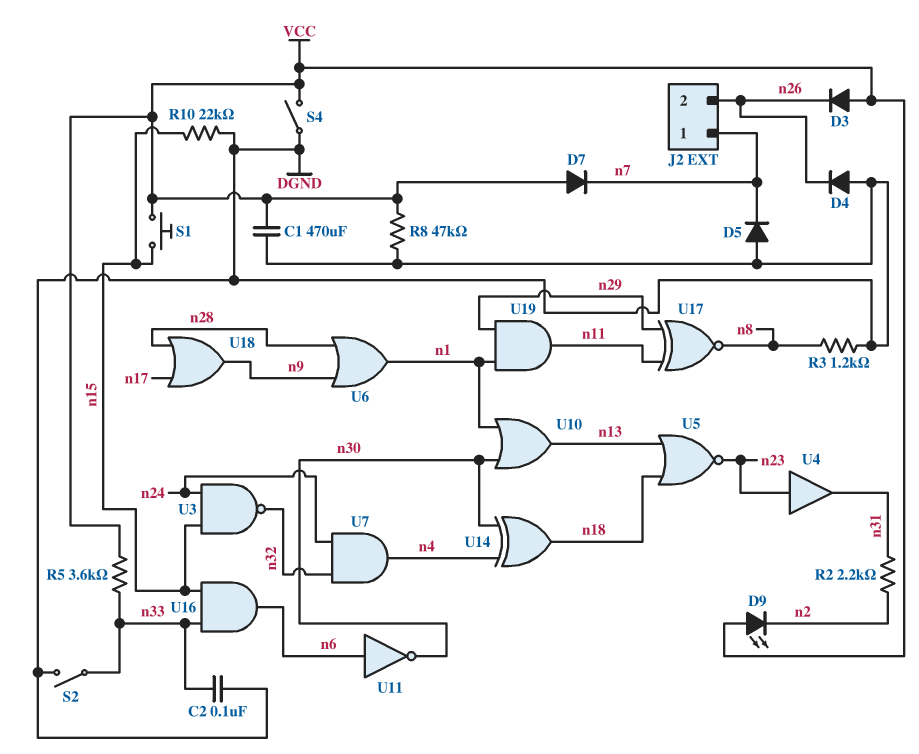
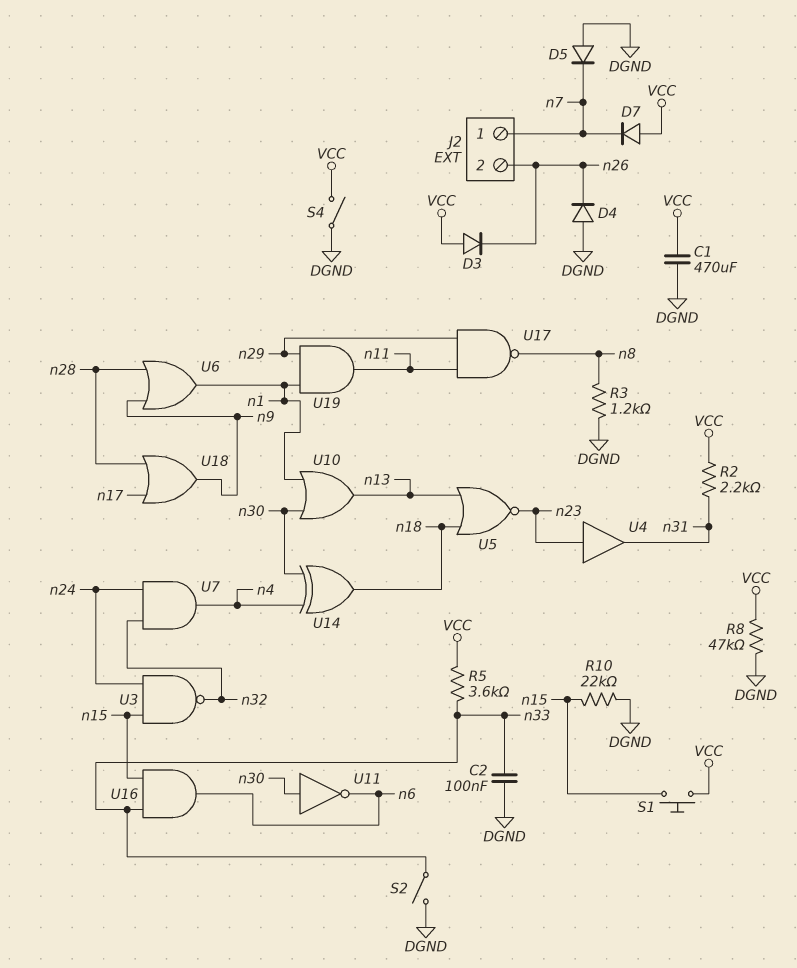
D9: LED (A VCC, K n2) -> none
R2: 2.2k (n2, n31) -> 2.2k (VCC, n31)
U11: NOT (in n6, out n30) -> NOT (in n30, out n6)
U17: XNOR (in n11, in n29, out n8) -> NAND (in n11, in n29, out n8)

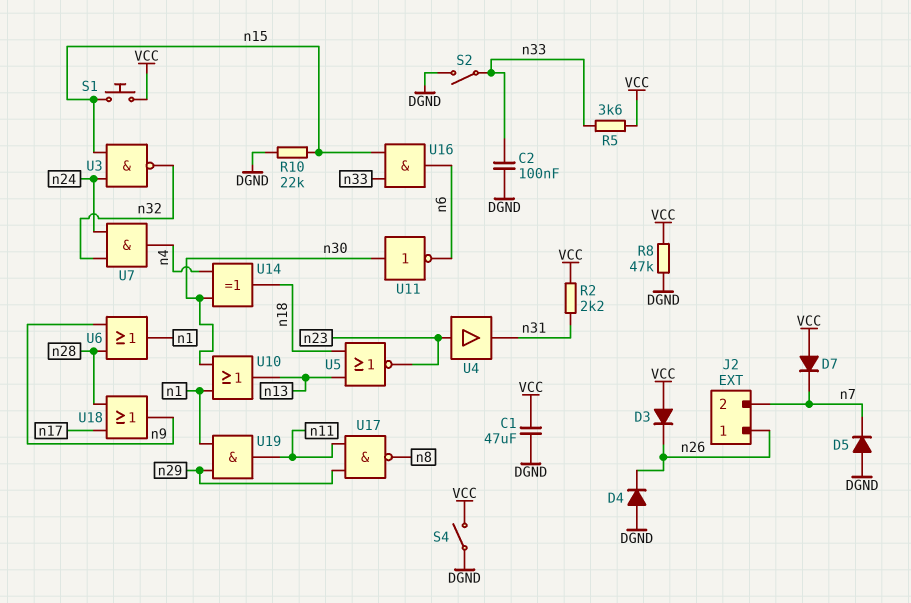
C1: 470uF (DGND, VCC) -> 47uF (DGND, VCC)
J2 pin 1: n7 -> n26
J2 pin 2: n26 -> n7
R3: 1.2k (DGND, n8) -> none

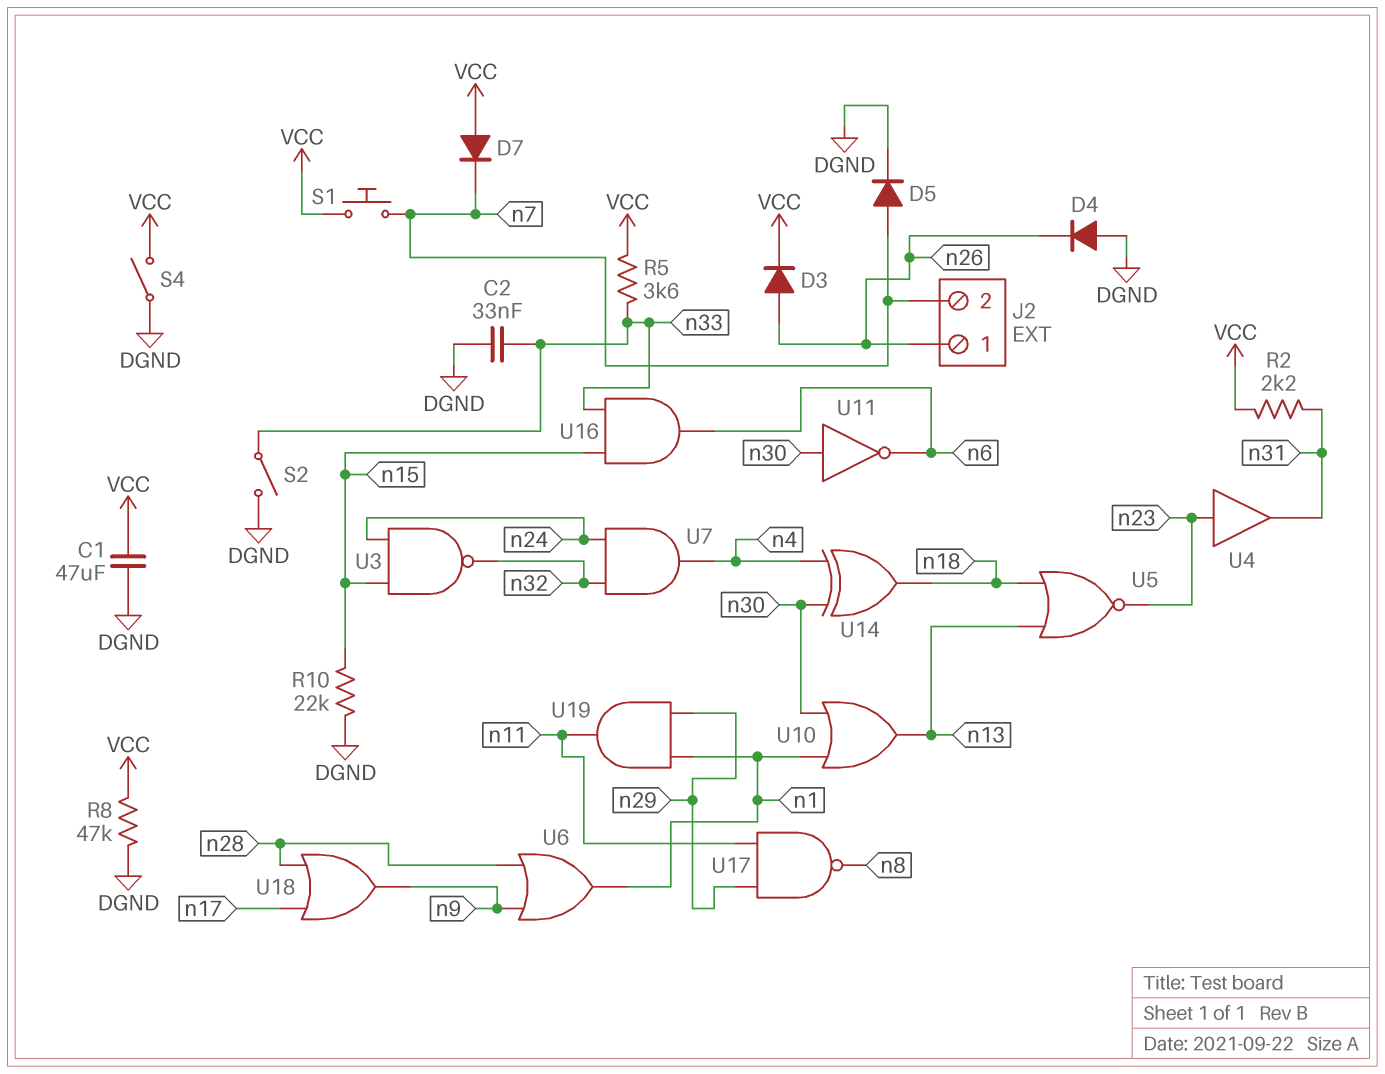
C2: 100nF (DGND, n33) -> 33nF (DGND, n33)
D3: diode (A VCC, K n26) -> diode (A n26, K VCC)
D5: diode (A DGND, K n7) -> diode (A n7, K DGND)
S1: button (VCC, n15) -> button (VCC, n7)

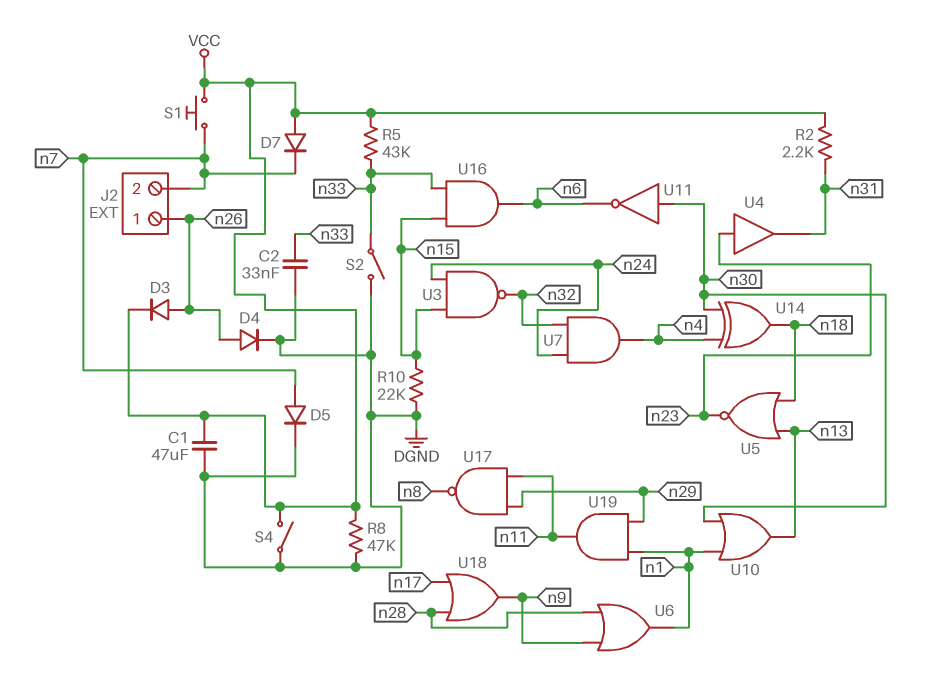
D4: diode (A DGND, K n26) -> diode (A n26, K DGND)
R5: 3.6k (VCC, n33) -> 43k (VCC, n33)

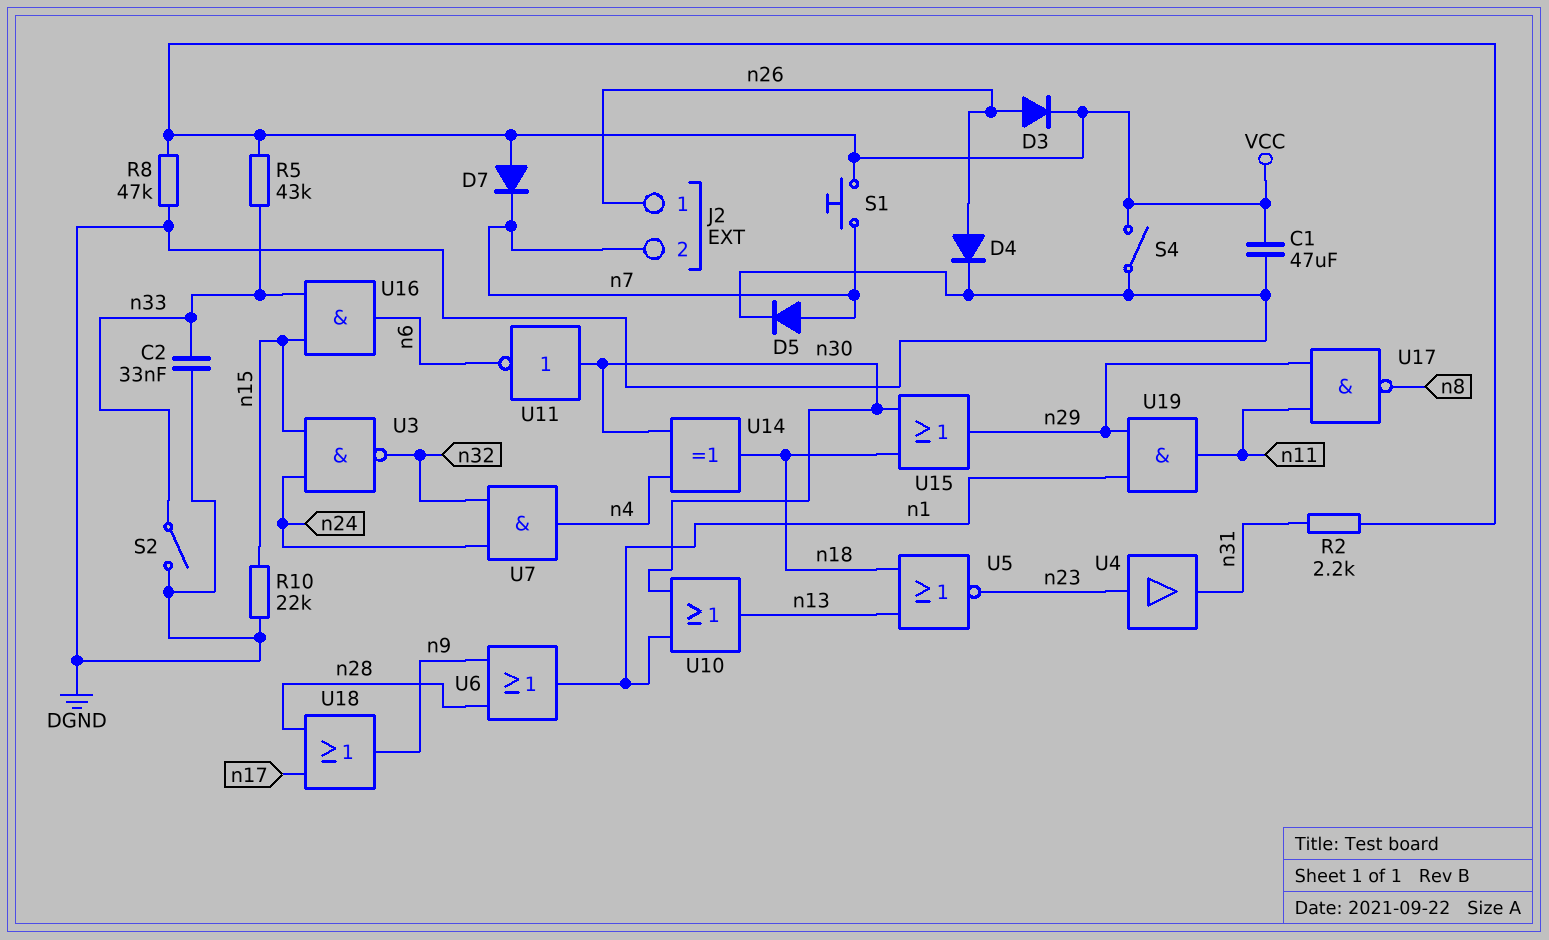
U15: none -> OR (in n18, in n30, out n29)

